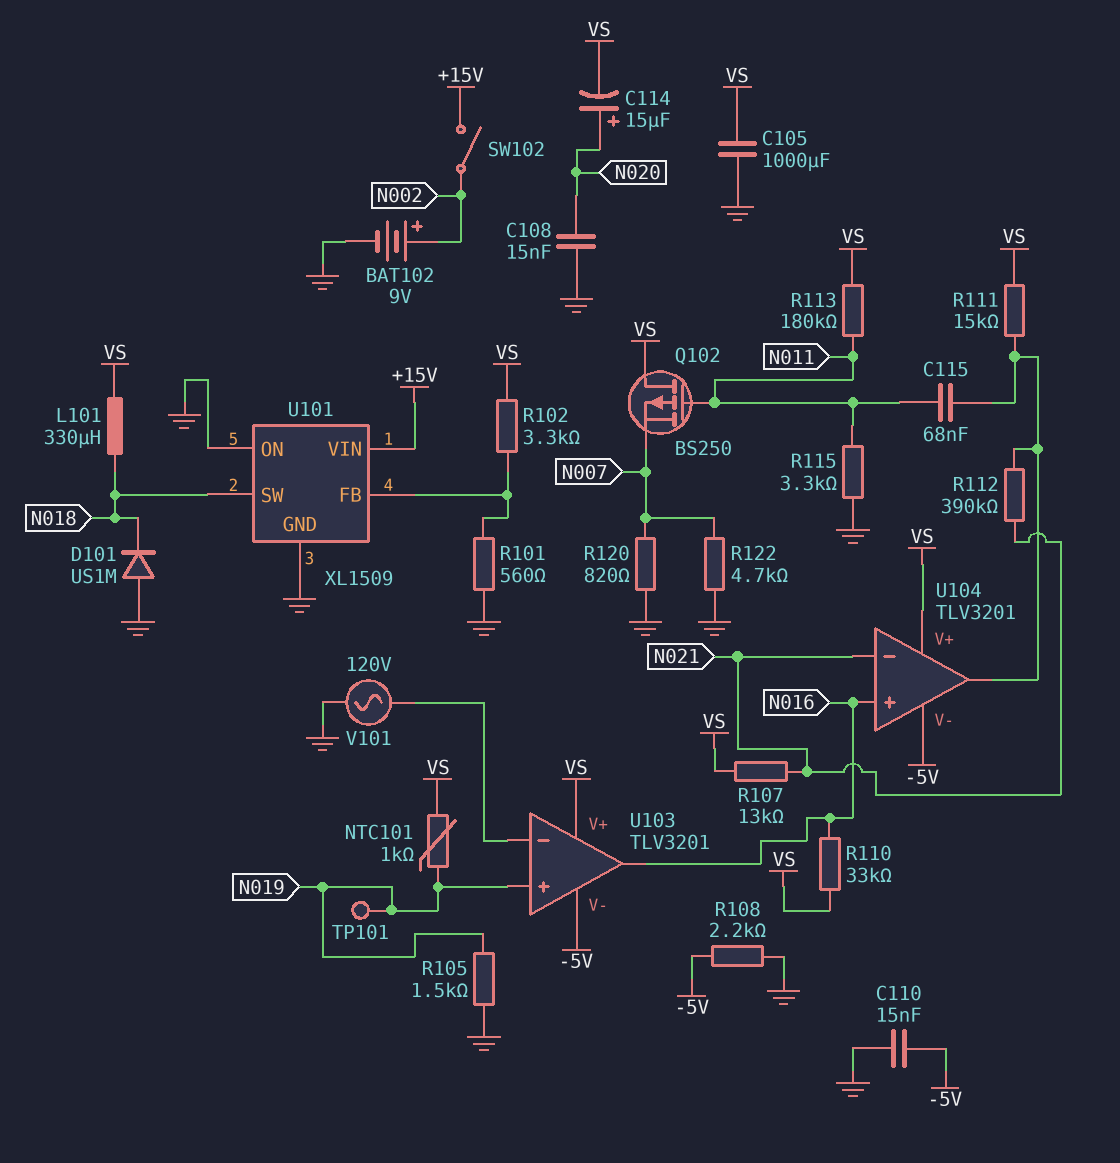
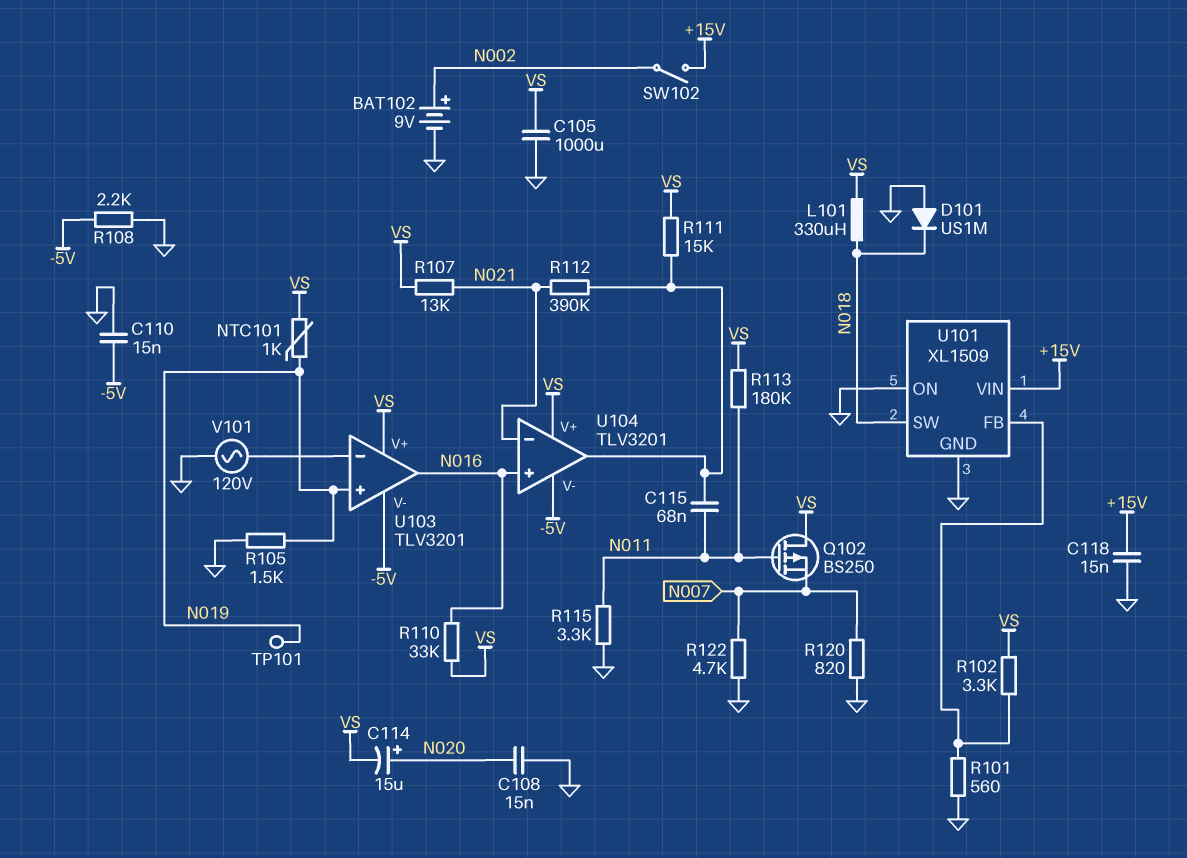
C118: none -> 15nF (+15V, GND)

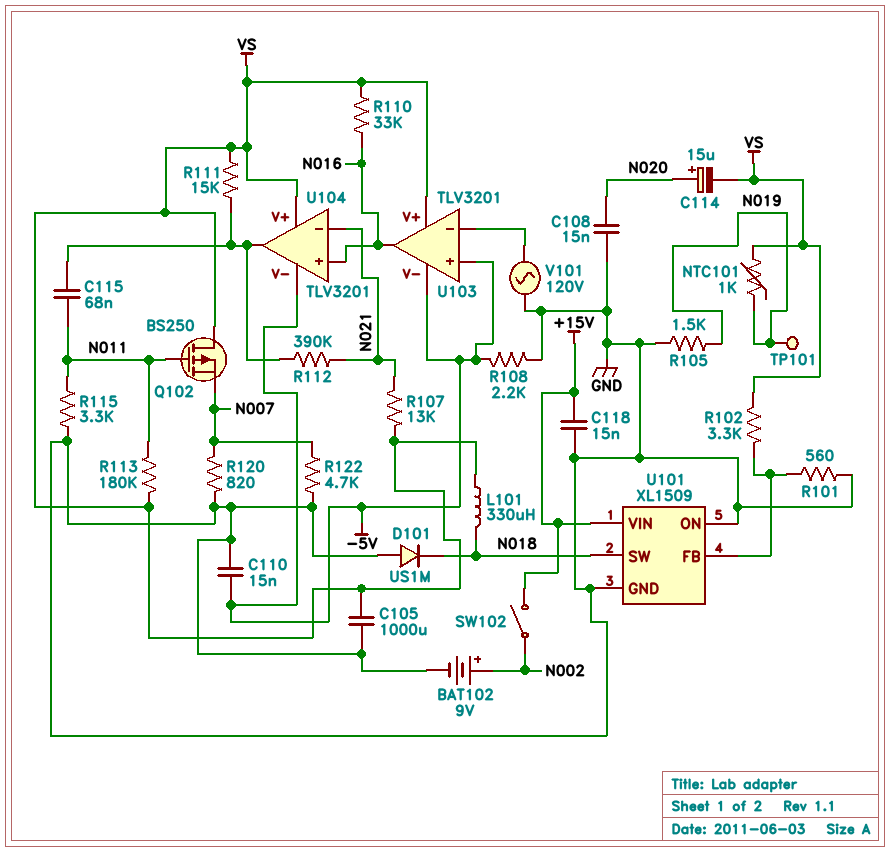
U103 pin in+: N019 -> -5V

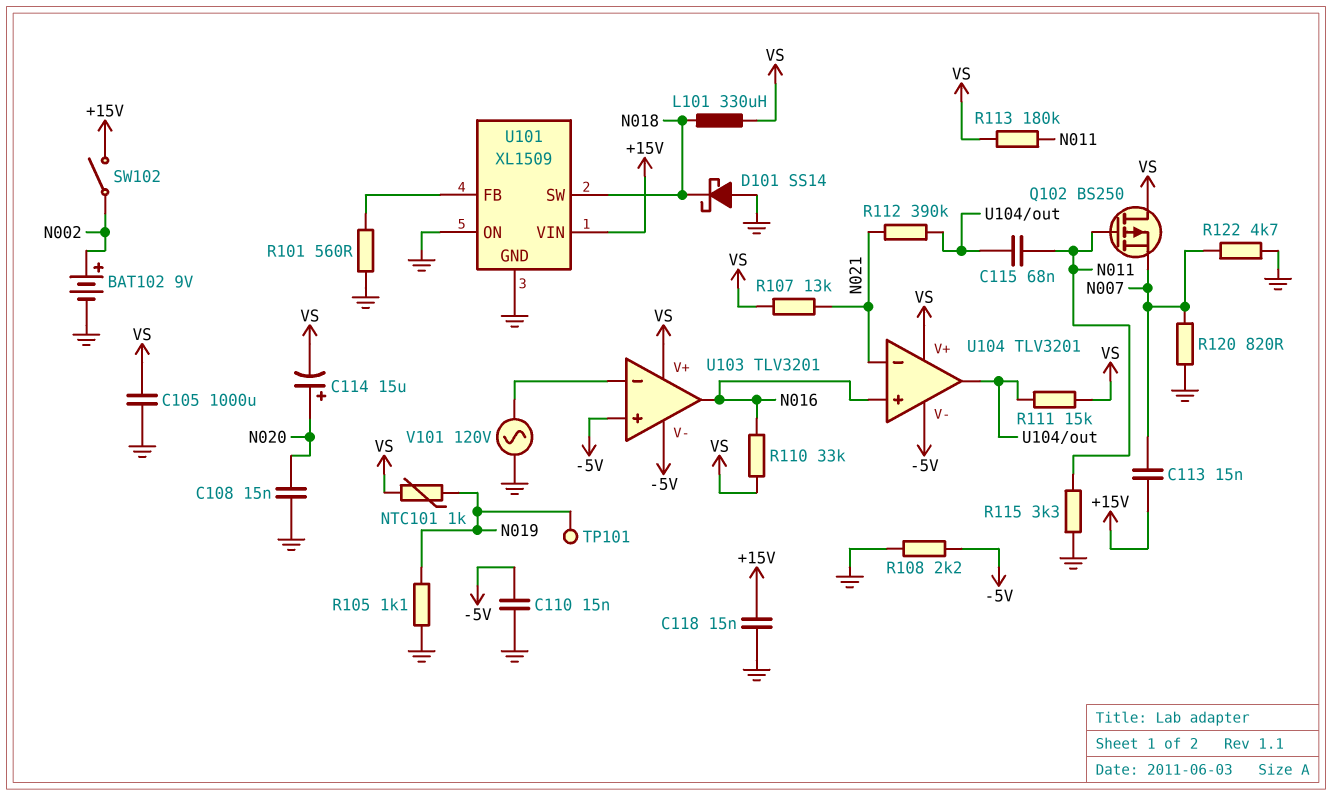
C113: none -> 15nF (+15V, N007)
D101: diode US1M (A GND, K N018) -> schottky SS14 (A GND, K N018)
R102: 3.3k (U101/FB, VS) -> none
R105: 1.5k (GND, N019) -> 1.1k (GND, N019)

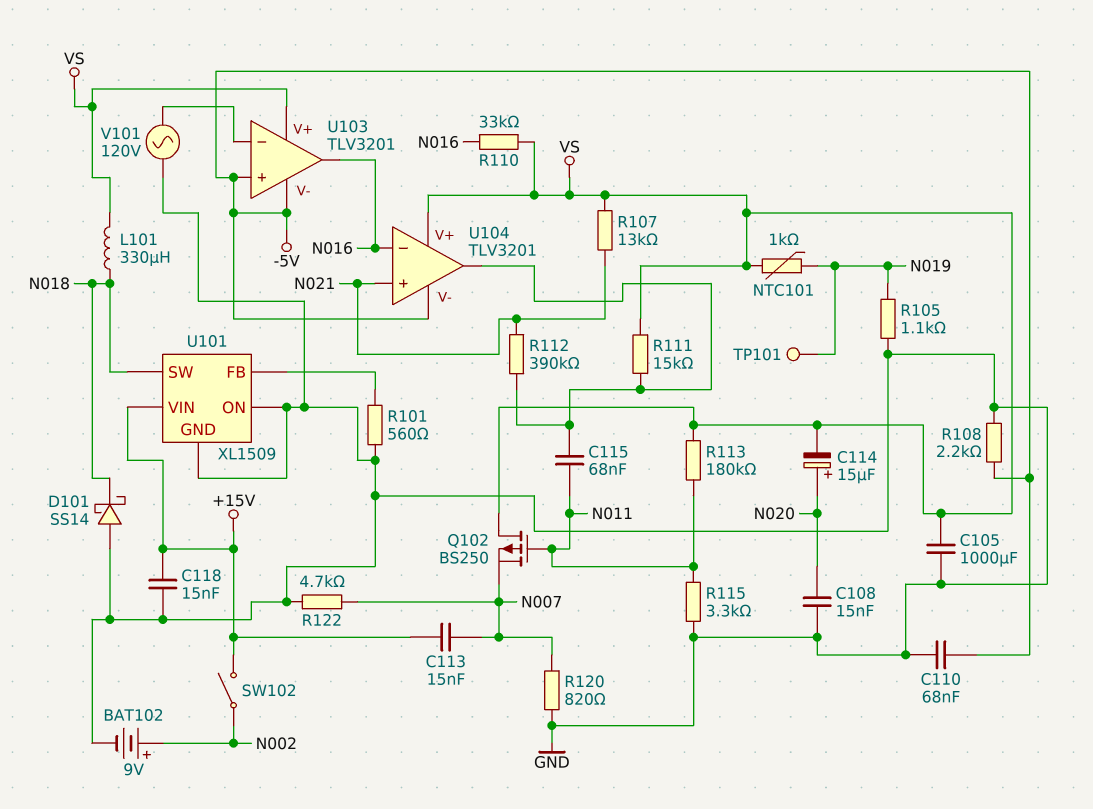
C110: 15nF (-5V, GND) -> 68nF (-5V, GND)
U104 pin in+: N016 -> N021
U104 pin in-: N021 -> N016

